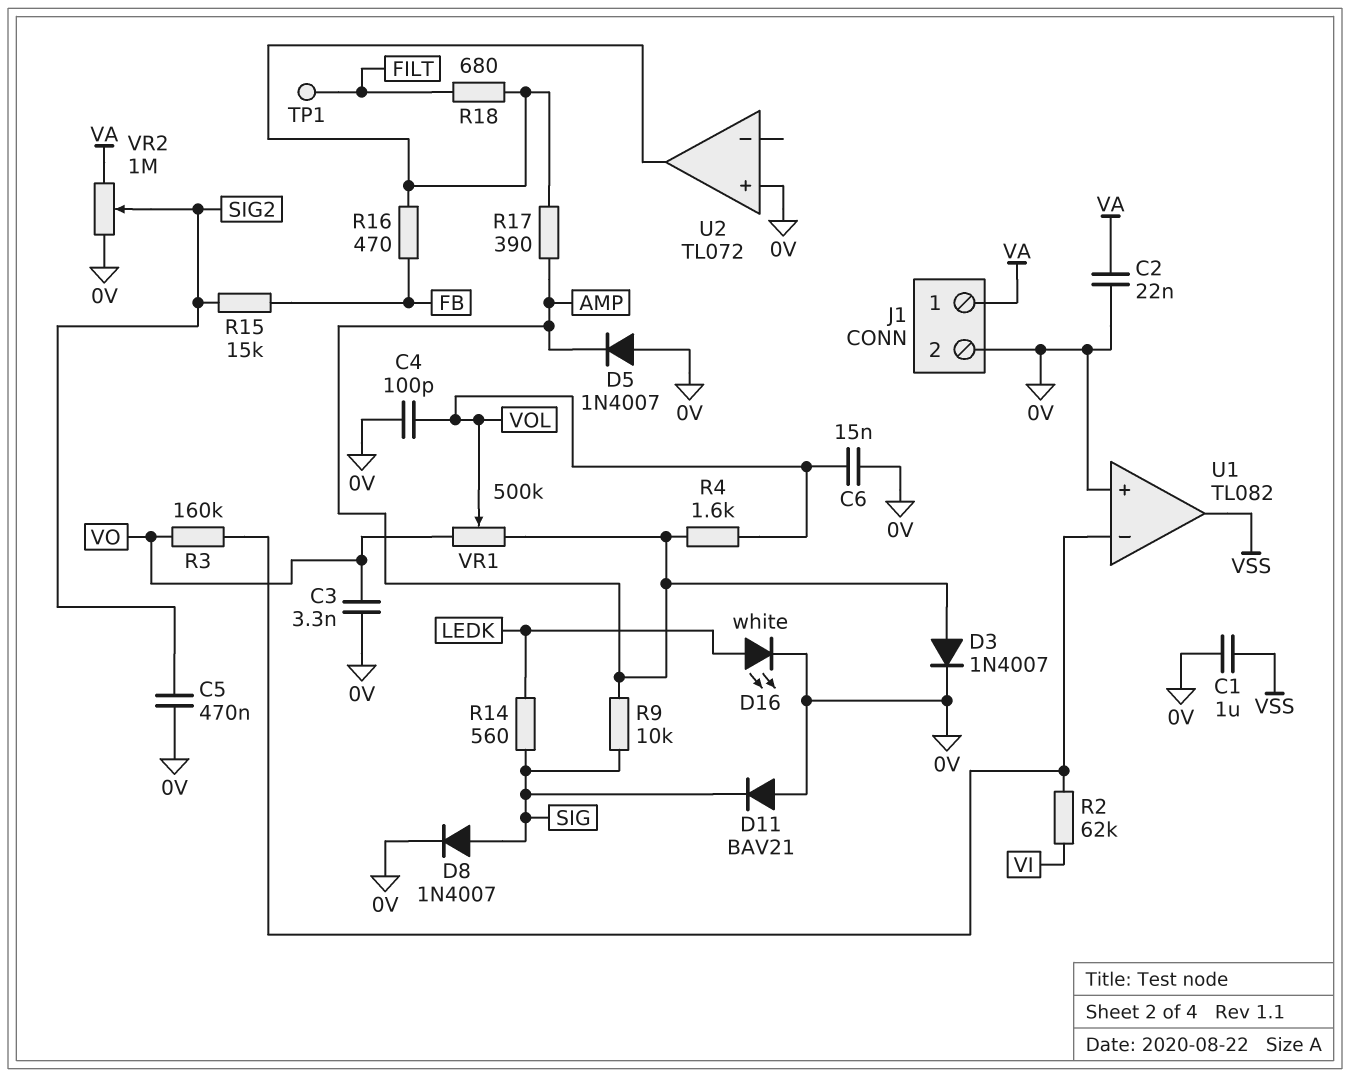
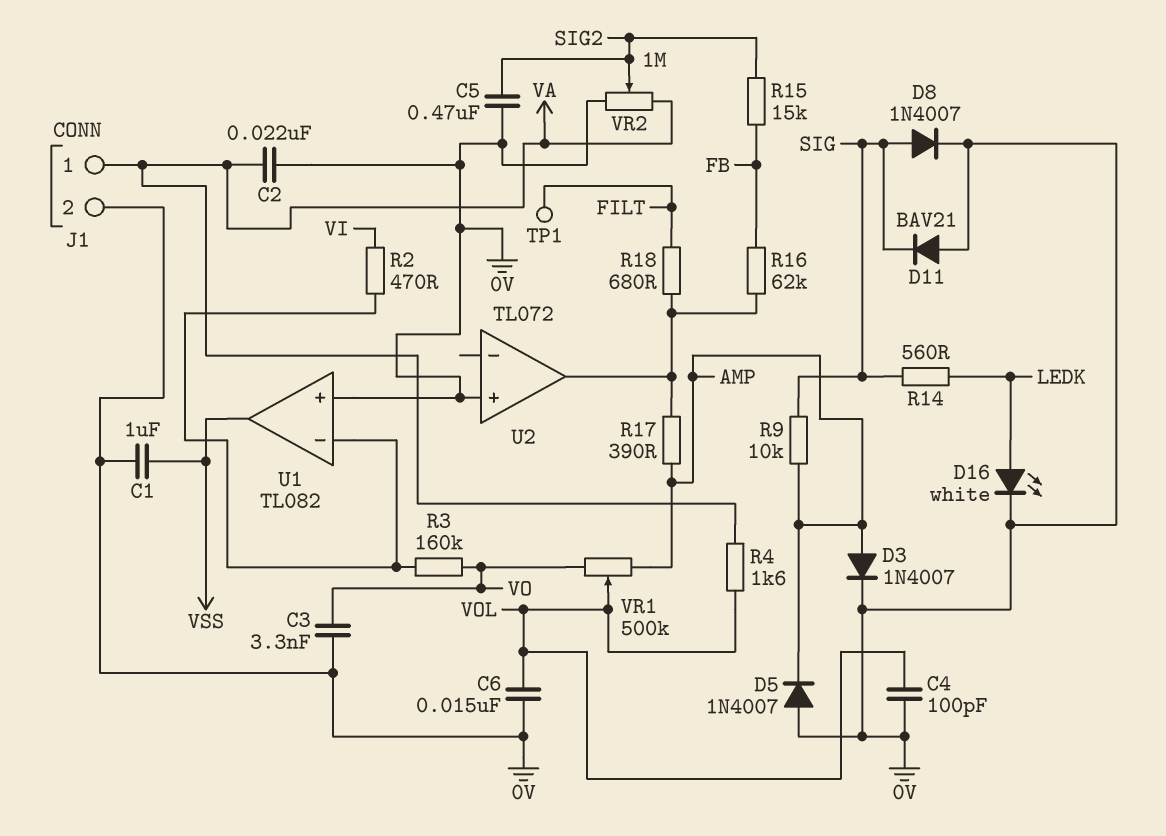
R2: 62k (U1/in-, VI) -> 470 (U1/in-, VI)
R4: 1.6k (AMP, VOL) -> 1.6k (VA, VOL)
R16: 470 (FB, U2/out) -> 62k (FB, U2/out)

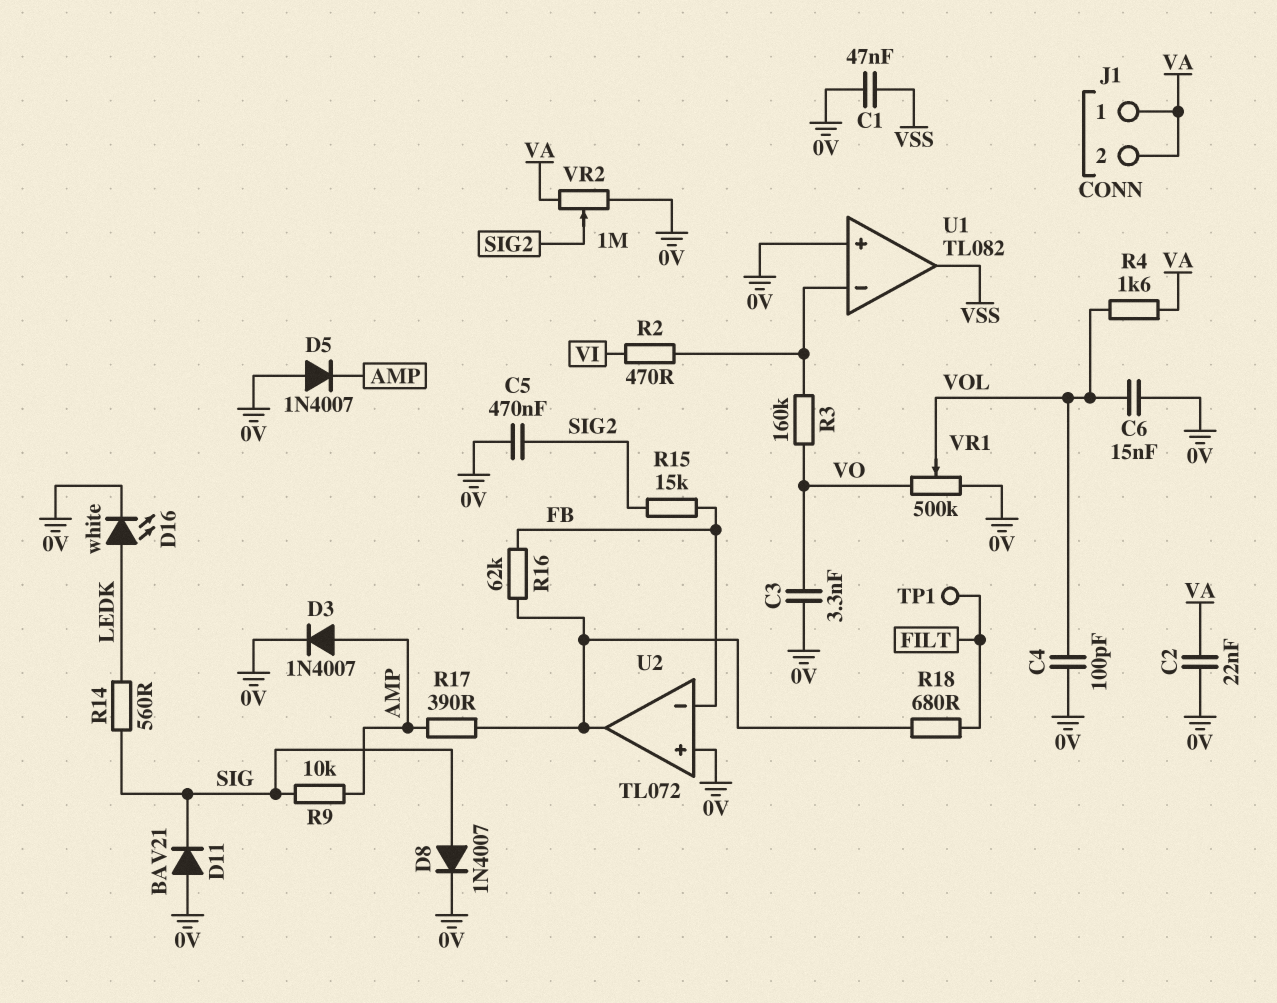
C1: 1uF (0V, VSS) -> 47nF (0V, VSS)
J1 pin 2: 0V -> VA
U2 pin in-: none -> FB
VR1: 500k (AMP, VO, wiper VOL) -> 500k (0V, VO, wiper VOL)

